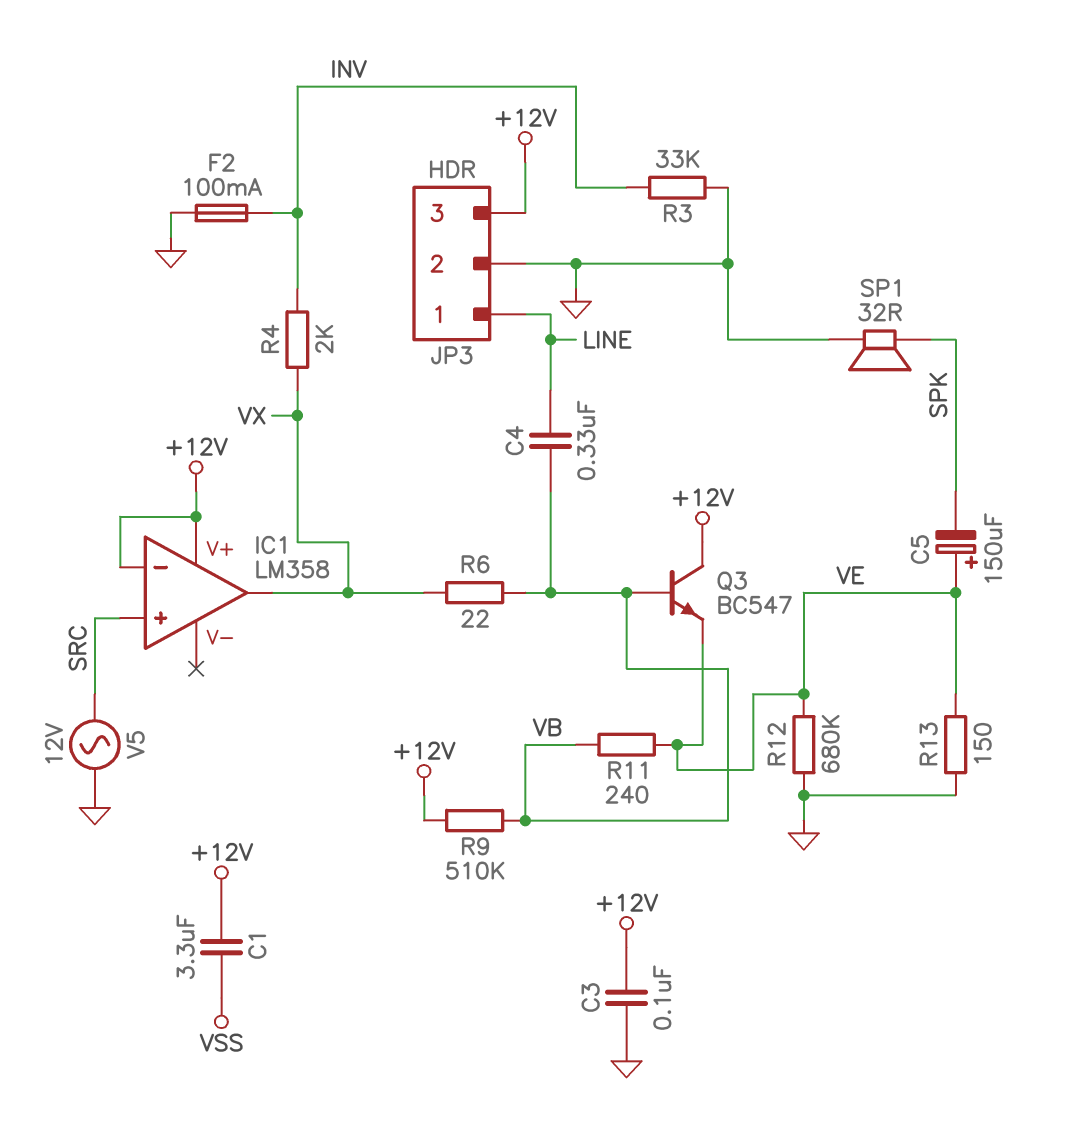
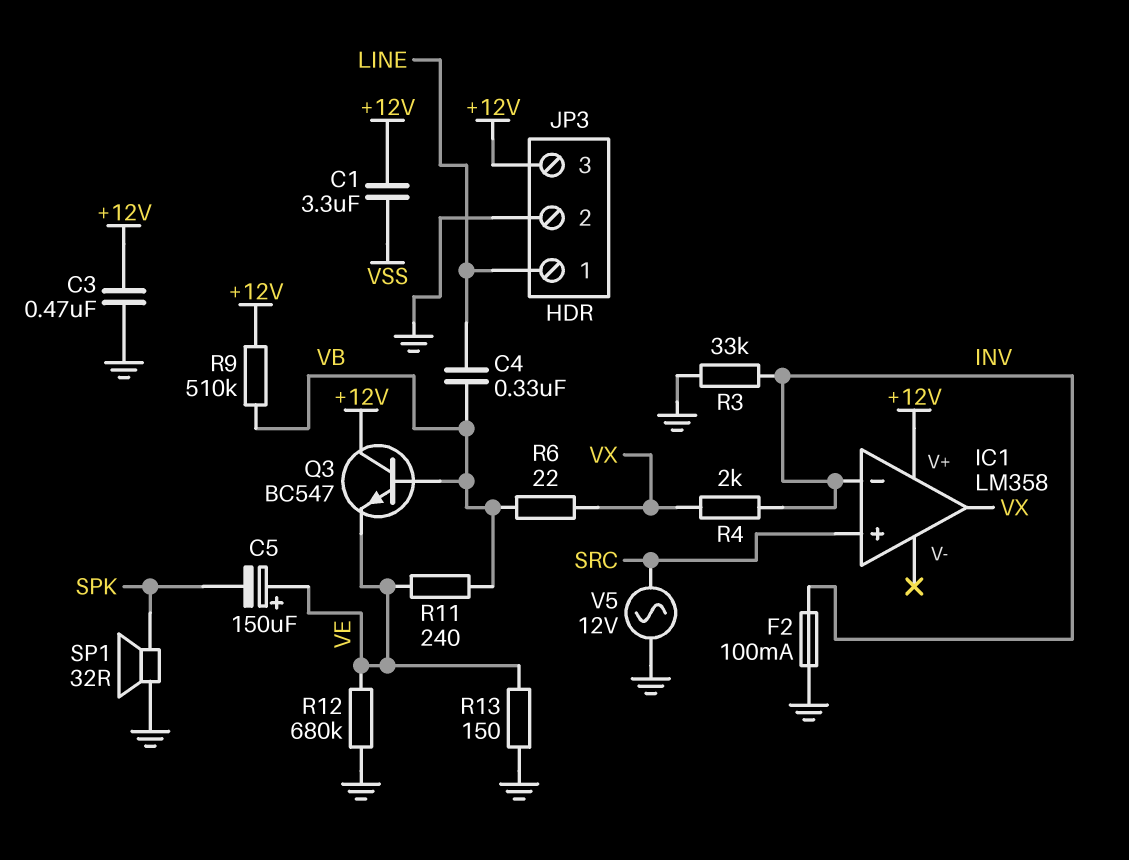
C3: 100nF (+12V, GND) -> 470nF (+12V, GND)
IC1 pin in-: +12V -> INV

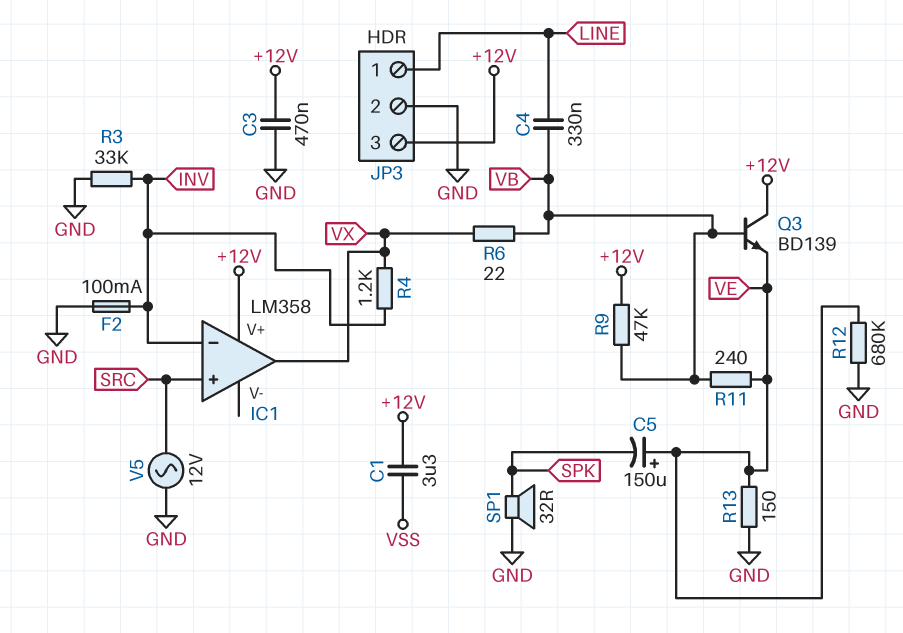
Q3: NPN BC547 (B VB, C +12V, E VE) -> NPN BD139 (B VB, C +12V, E VE)
R4: 2k (INV, VX) -> 1.2k (INV, VX)
R9: 510k (+12V, VB) -> 47k (+12V, VB)

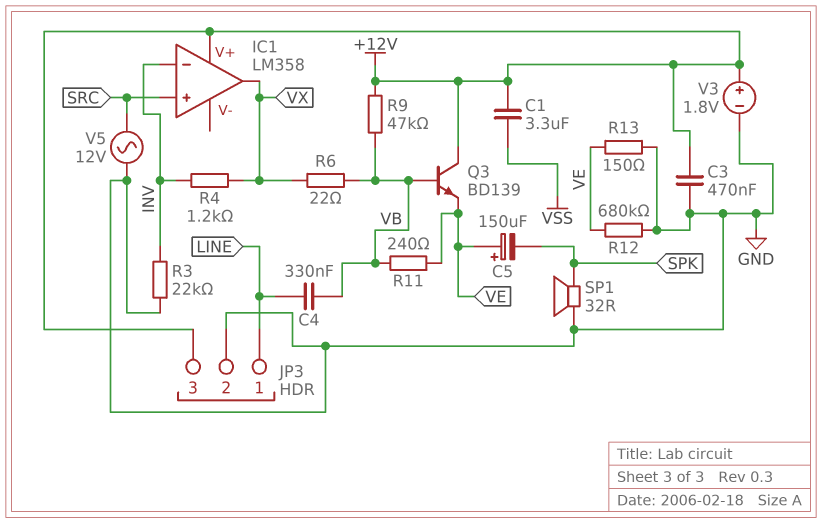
F2: 100mA (GND, INV) -> none
R3: 33k (GND, INV) -> 22k (GND, INV)
V3: none -> 1.8V (plus +12V, minus GND)

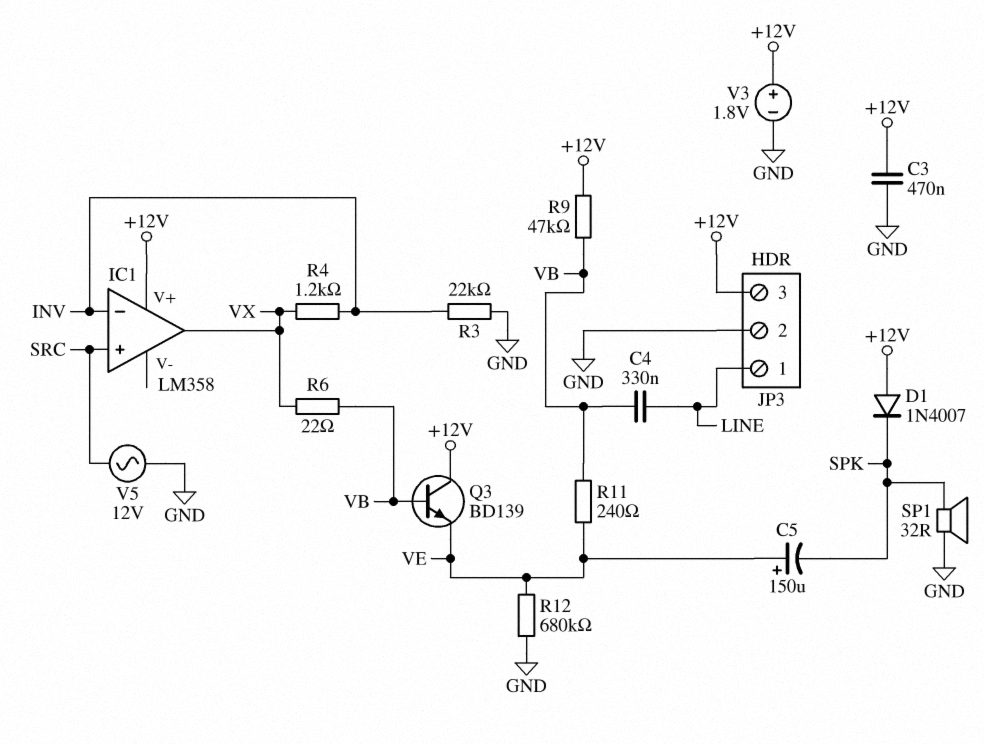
C1: 3.3uF (+12V, VSS) -> none
D1: none -> diode 1N4007 (A +12V, K SPK)
R13: 150 (GND, VE) -> none

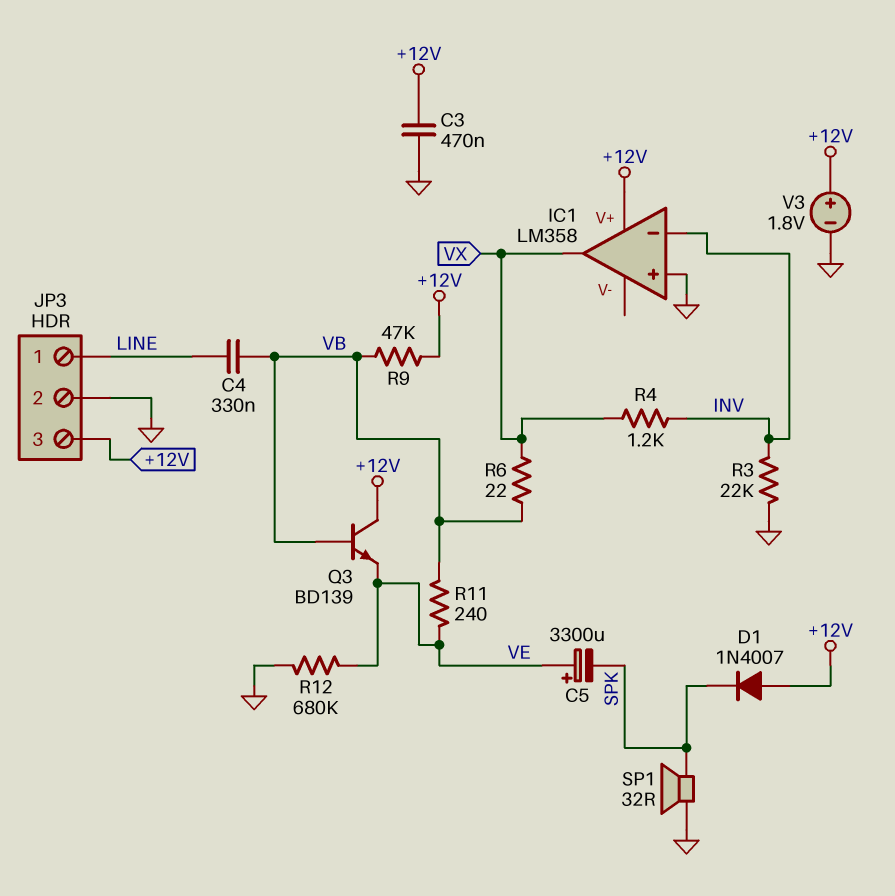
C5: 150uF (plus VE, minus SPK) -> 3300uF (plus VE, minus SPK)
IC1 pin in+: SRC -> GND
V5: AC 12V (GND, SRC) -> none

